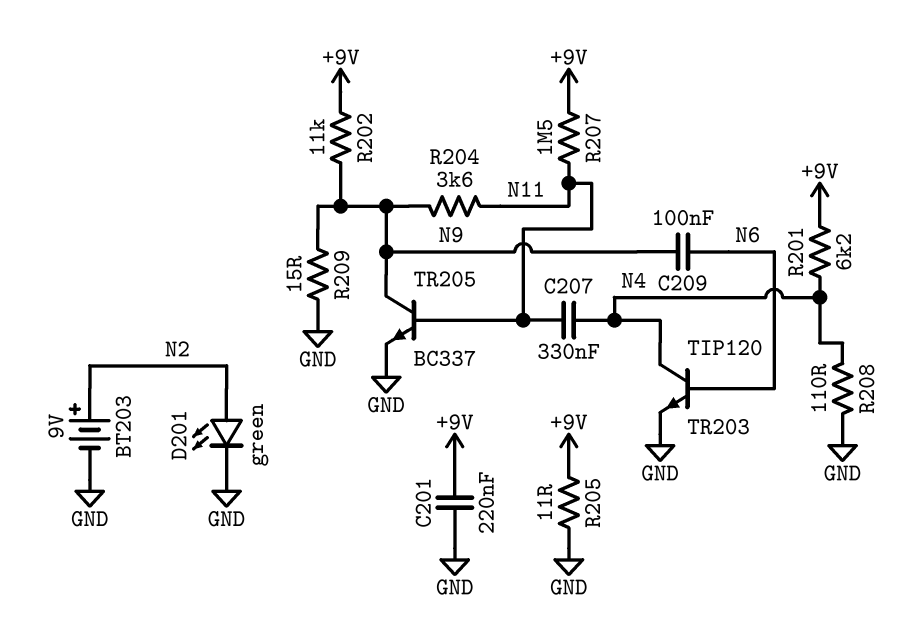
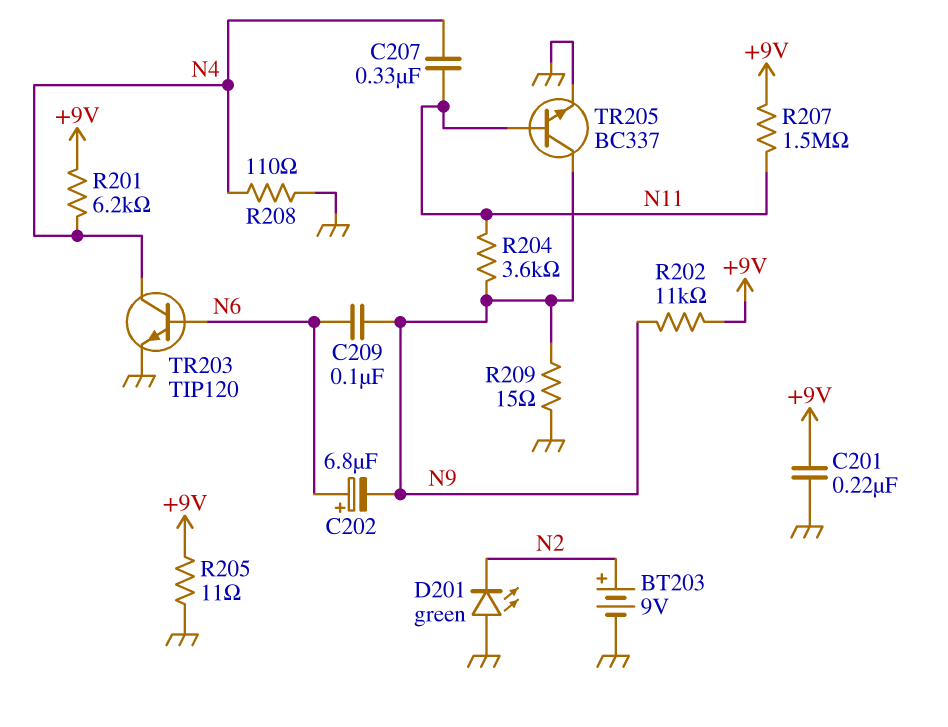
C202: none -> 6.8uF (plus N6, minus N9)
D201: LED green (A N2, K GND) -> LED green (A GND, K N2)

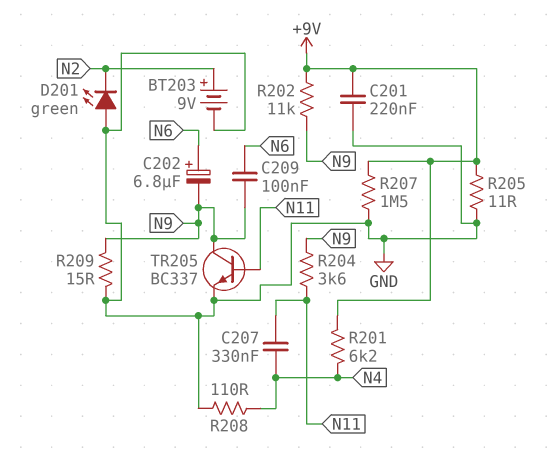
R207: 1.5M (+9V, N11) -> 1.5M (+9V, GND)
TR203: NPN TIP120 (B N6, C N4, E GND) -> none

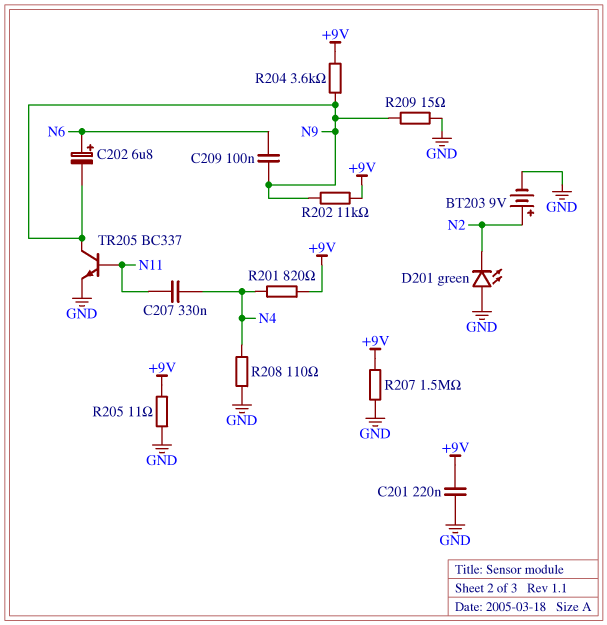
R201: 6.2k (+9V, N4) -> 820 (+9V, N4)
R204: 3.6k (N9, N11) -> 3.6k (+9V, N9)

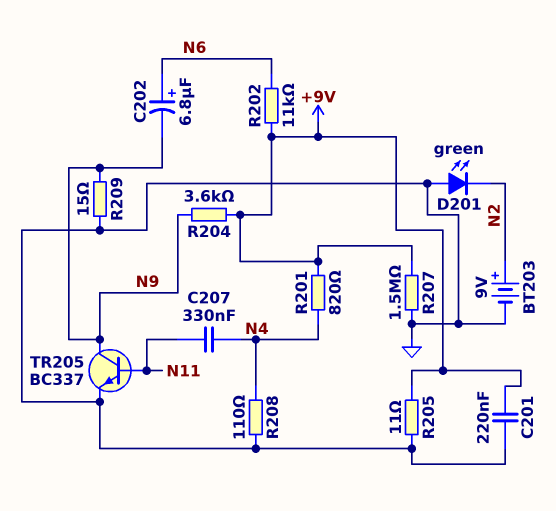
C209: 100nF (N6, N9) -> none
R202: 11k (+9V, N9) -> 11k (+9V, N6)

